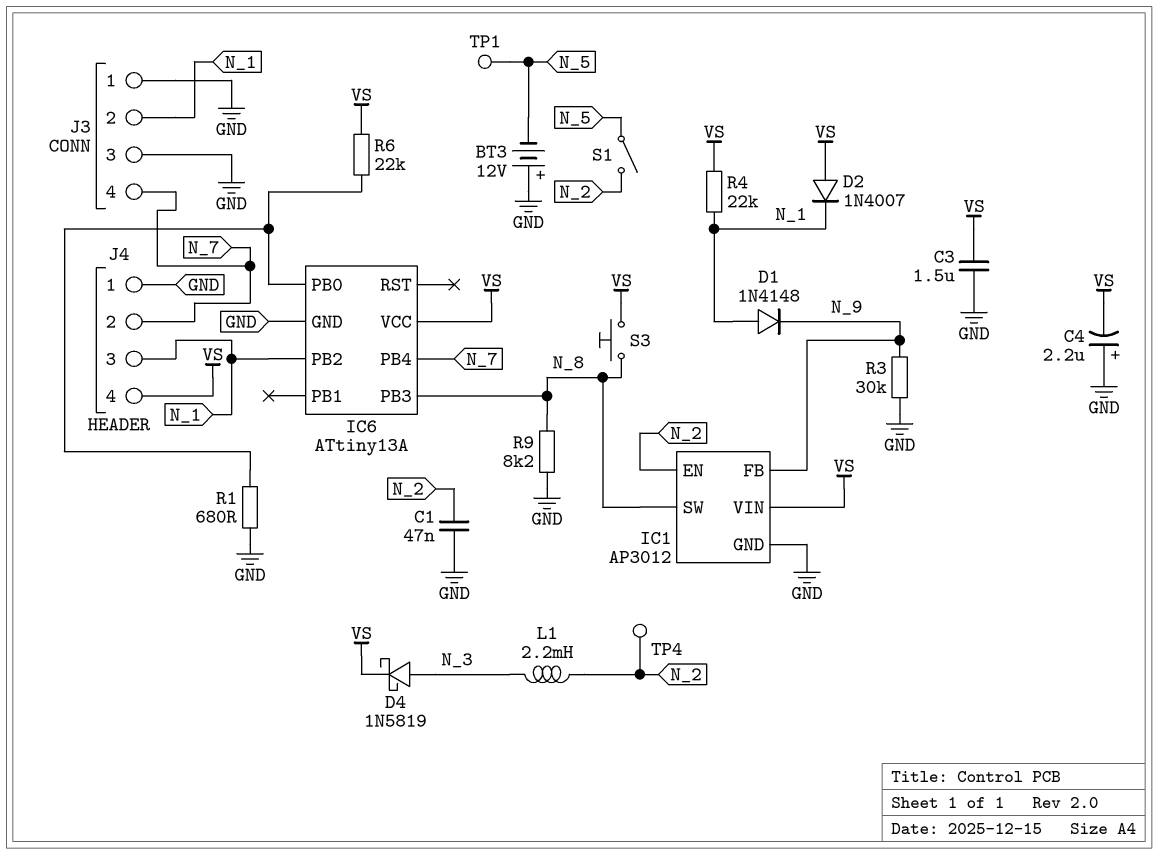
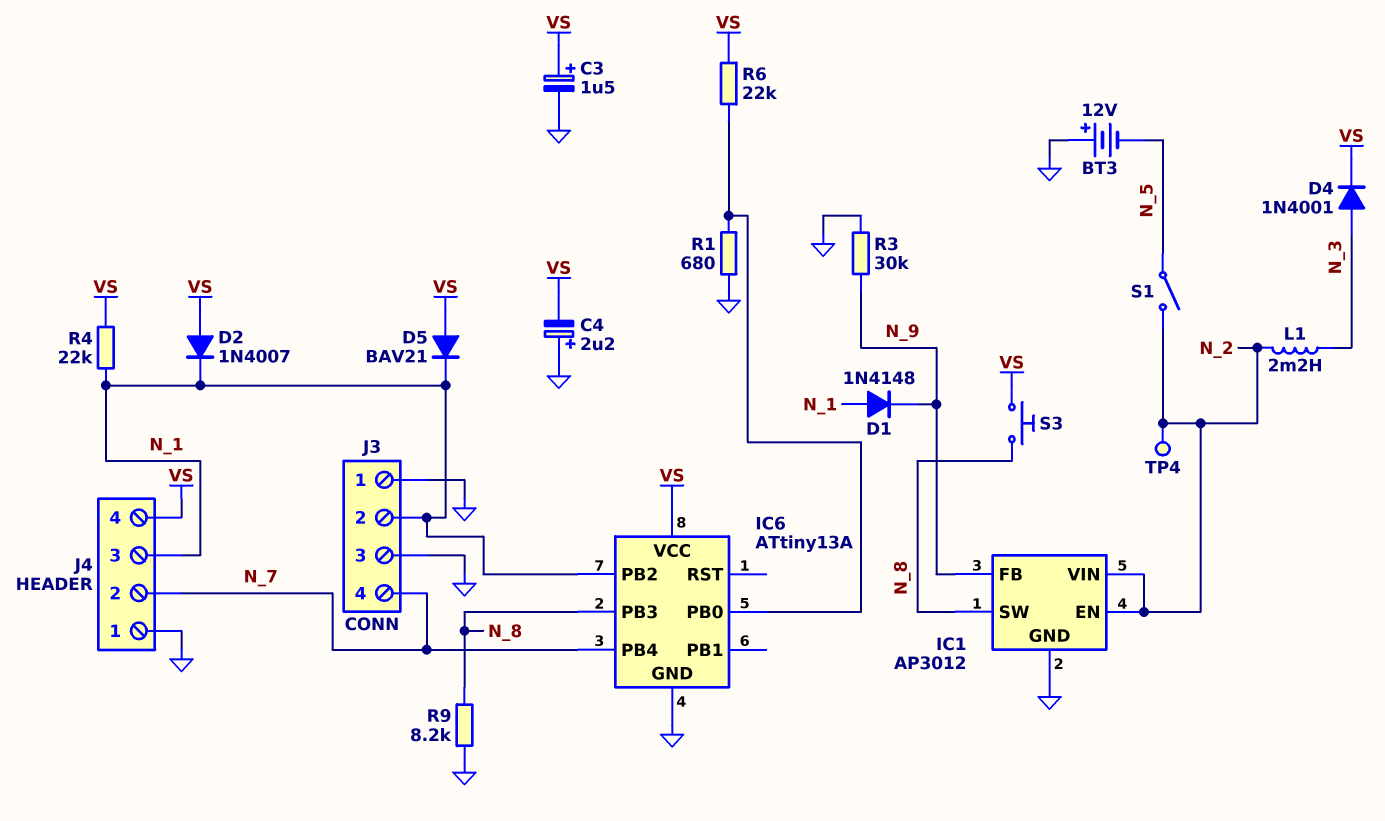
C1: 47nF (GND, N_2) -> none
C3: 1.5uF (GND, VS) -> 1.5uF (plus VS, minus GND)
D4: schottky 1N5819 (A N_3, K VS) -> diode 1N4001 (A N_3, K VS)
D5: none -> diode BAV21 (A VS, K N_1)
IC1 pin VIN: VS -> N_2
TP1: test point (N_5) -> none

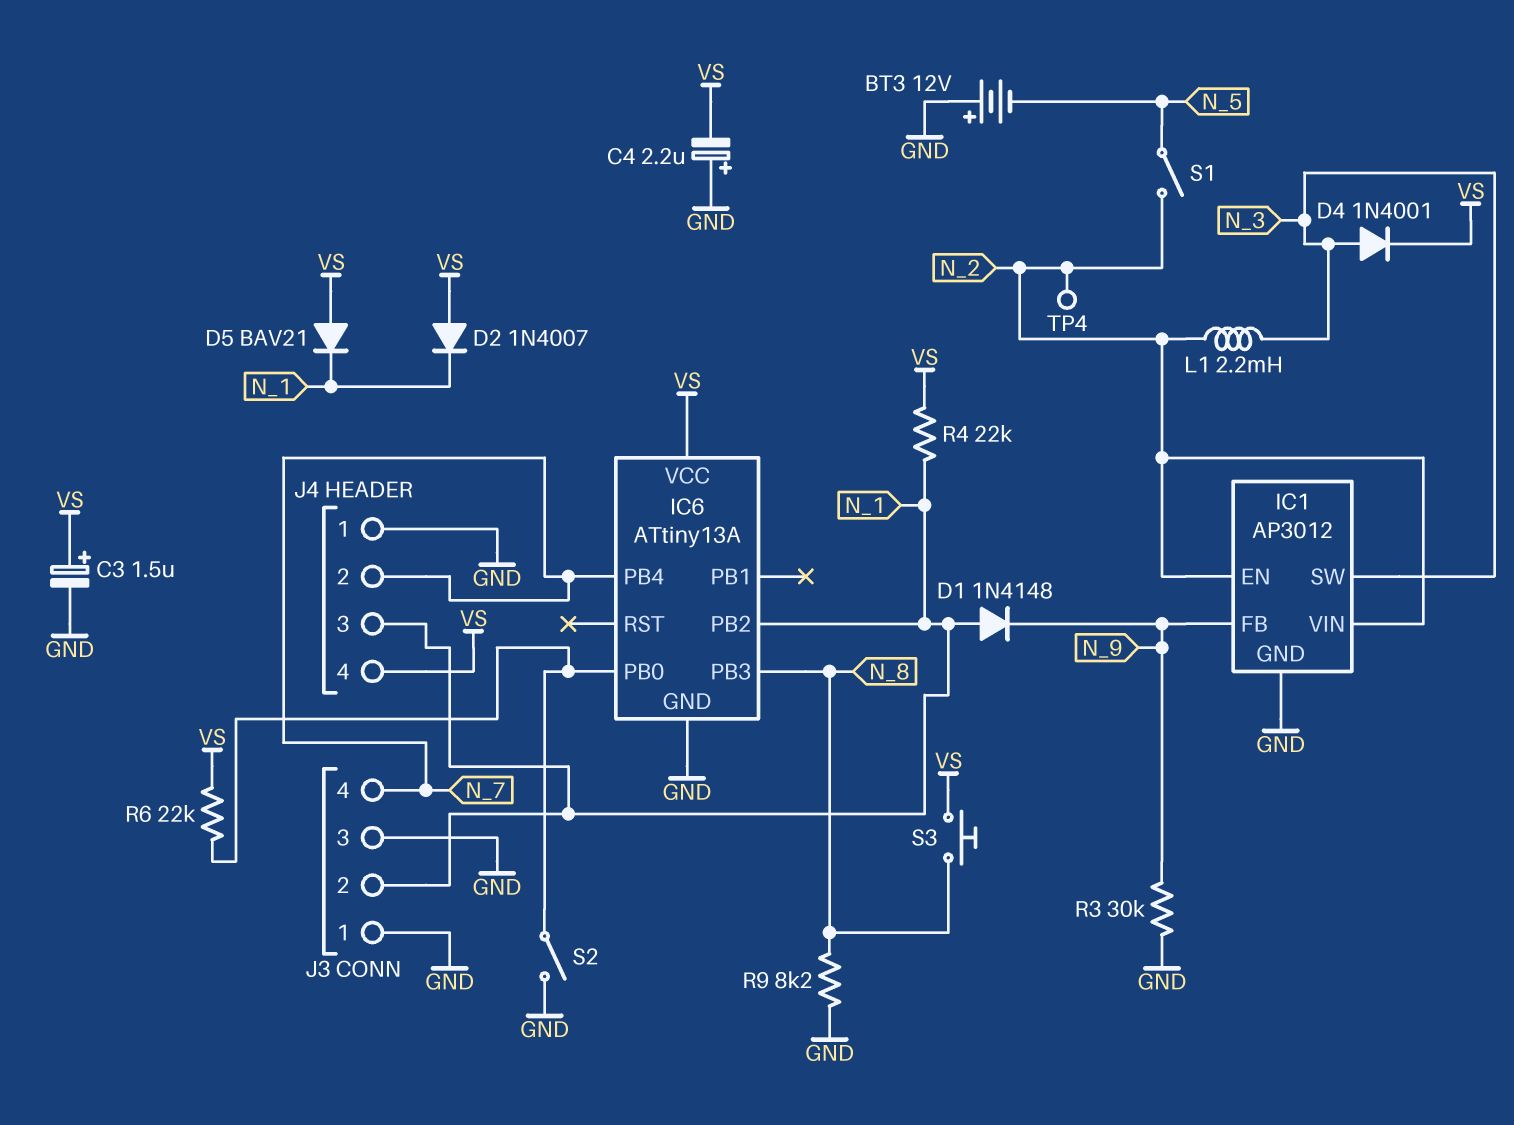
IC1 pin SW: N_8 -> N_3
R1: 680 (GND, IC6/PB0) -> none
S2: none -> switch (GND, IC6/PB0)

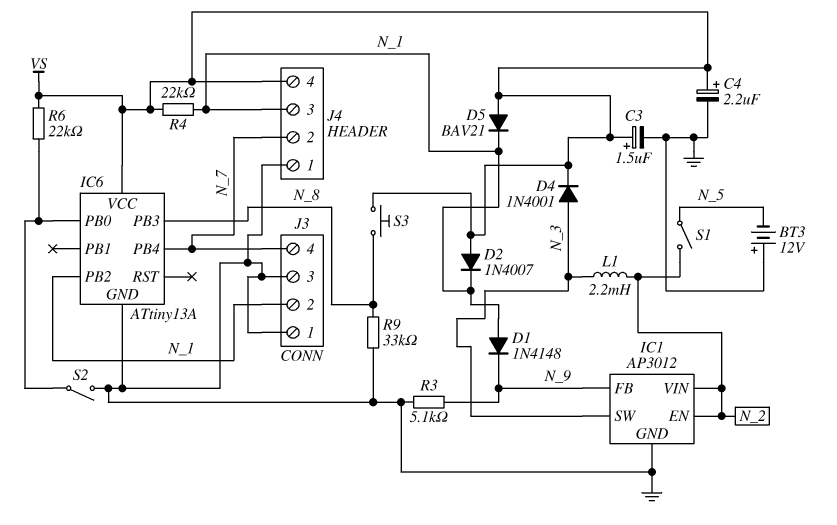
C4: 2.2uF (plus GND, minus VS) -> 2.2uF (plus VS, minus GND)
R3: 30k (GND, N_9) -> 5.1k (GND, N_9)
R9: 8.2k (GND, N_8) -> 33k (GND, N_8)
TP4: test point (N_2) -> none

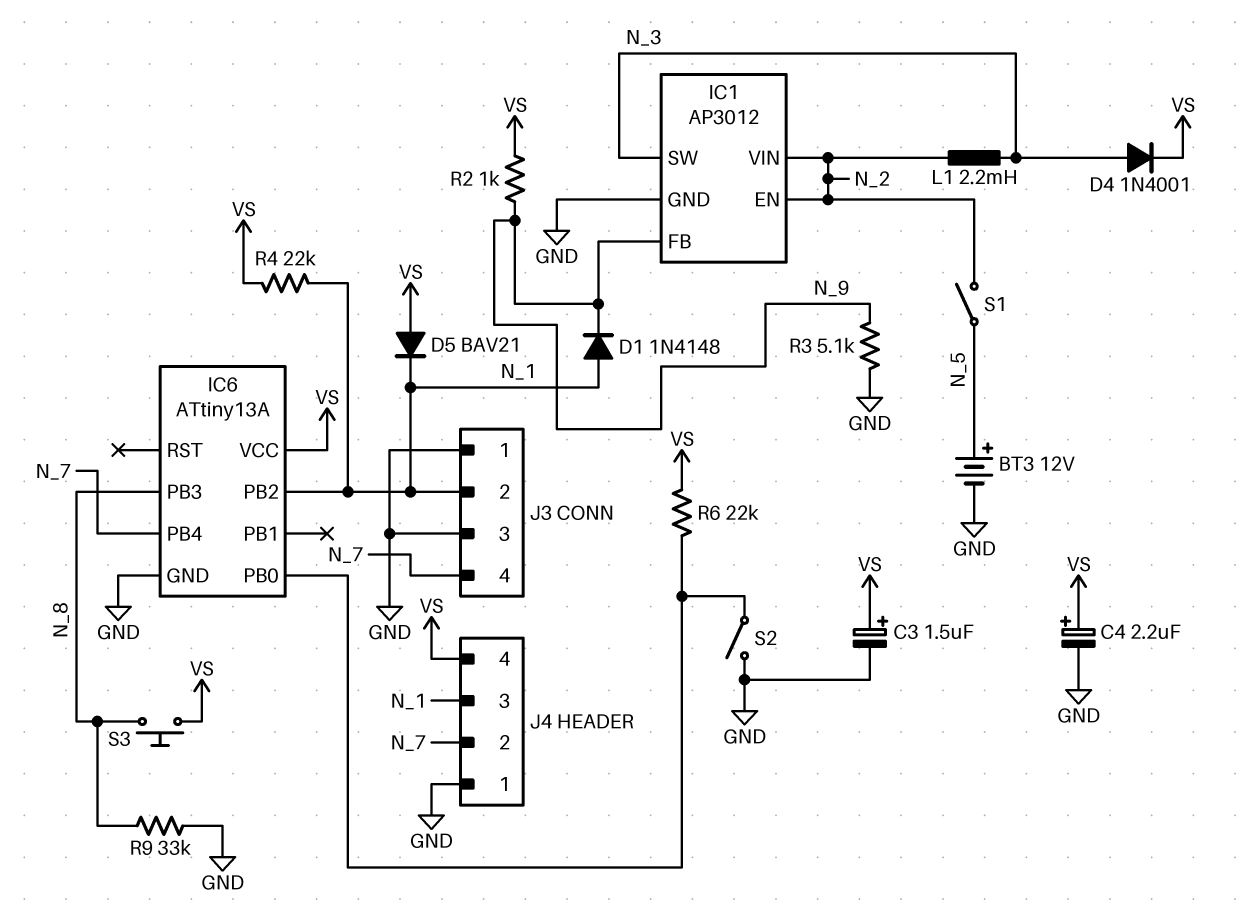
BT3: 12V (plus GND, minus N_5) -> 12V (plus N_5, minus GND)
D2: diode 1N4007 (A VS, K N_1) -> none
R2: none -> 1k (N_9, VS)

